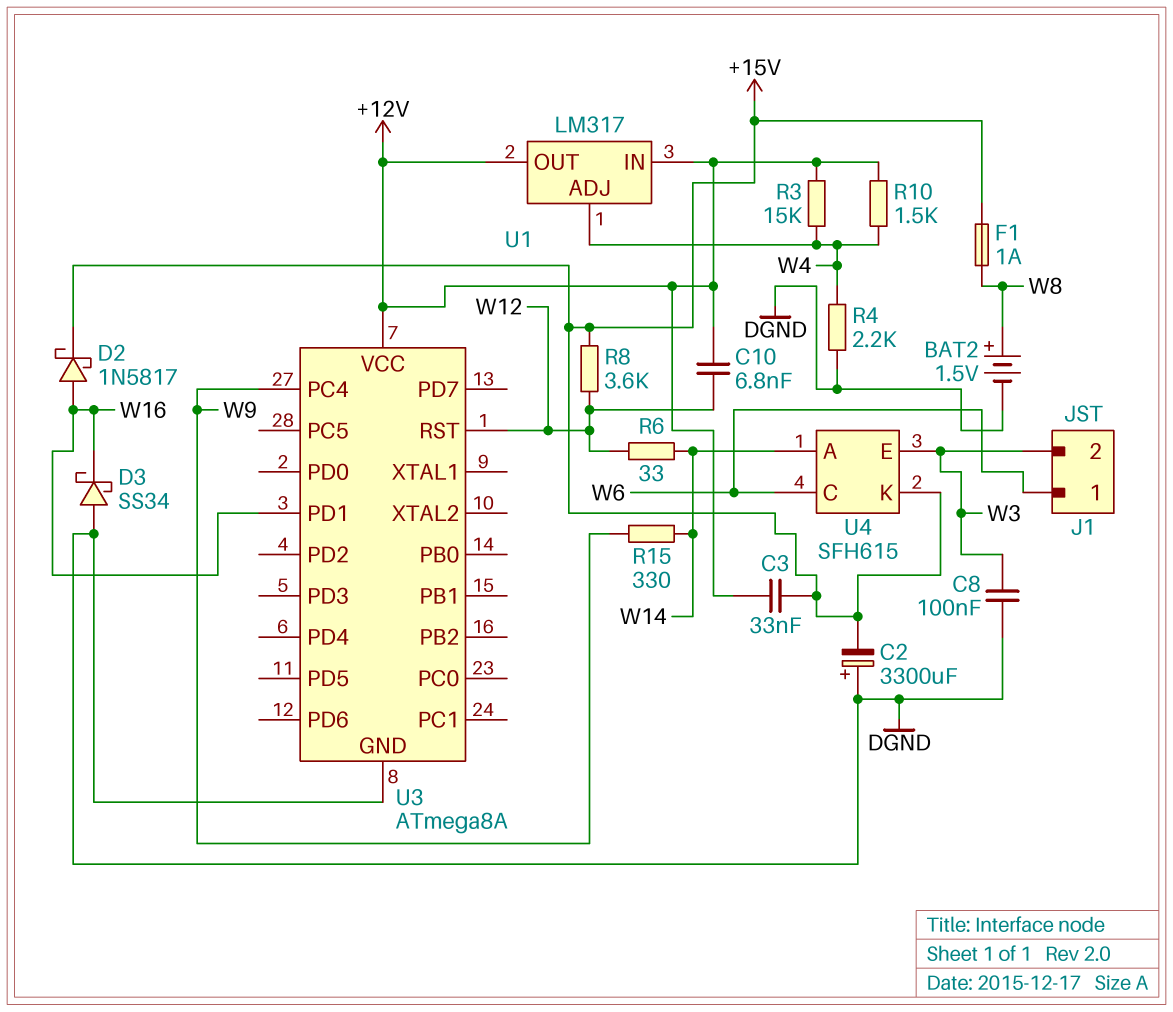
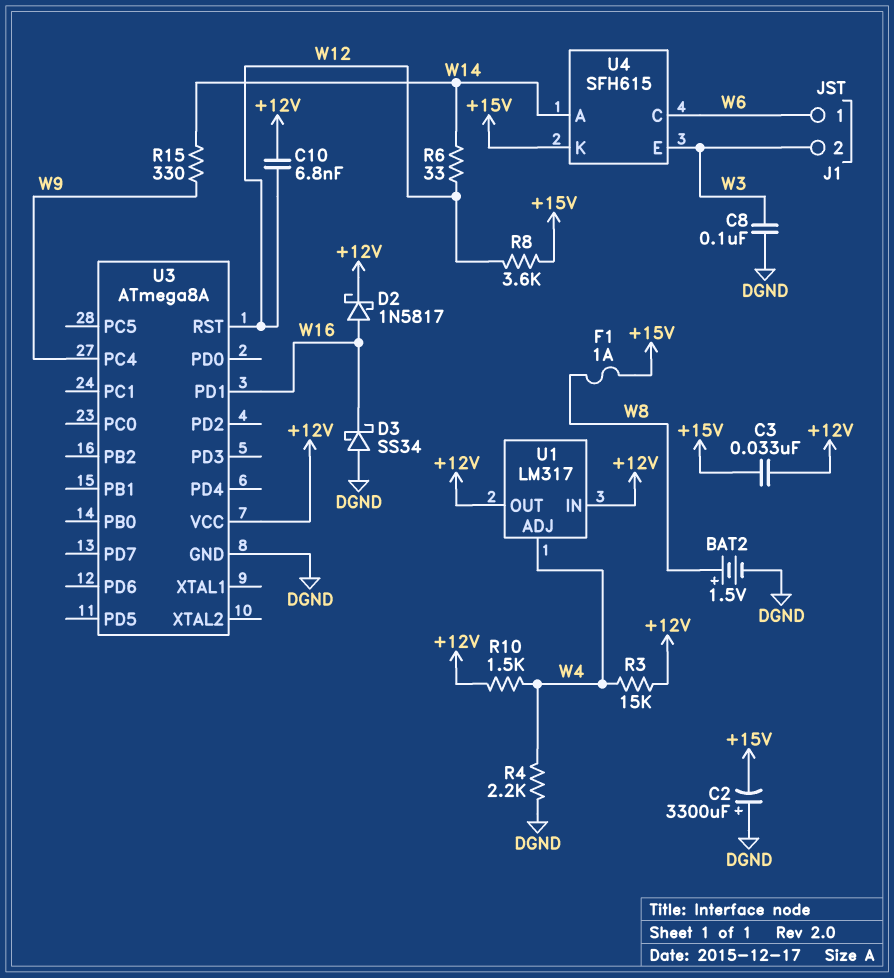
D2: schottky 1N5817 (A W16, K +15V) -> schottky 1N5817 (A W16, K +12V)

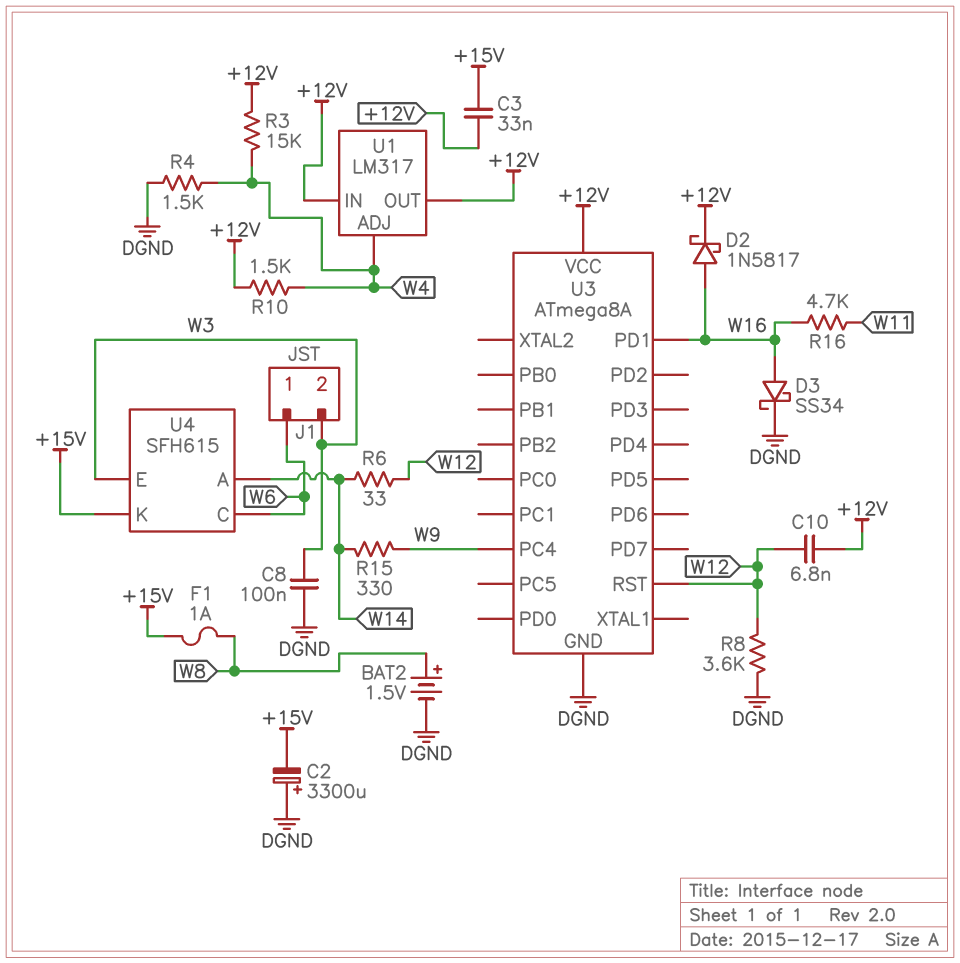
D3: schottky SS34 (A DGND, K W16) -> schottky SS34 (A W16, K DGND)
R4: 2.2k (DGND, W4) -> 1.5k (DGND, W4)
R8: 3.6k (+15V, W12) -> 3.6k (DGND, W12)
R16: none -> 4.7k (W11, W16)

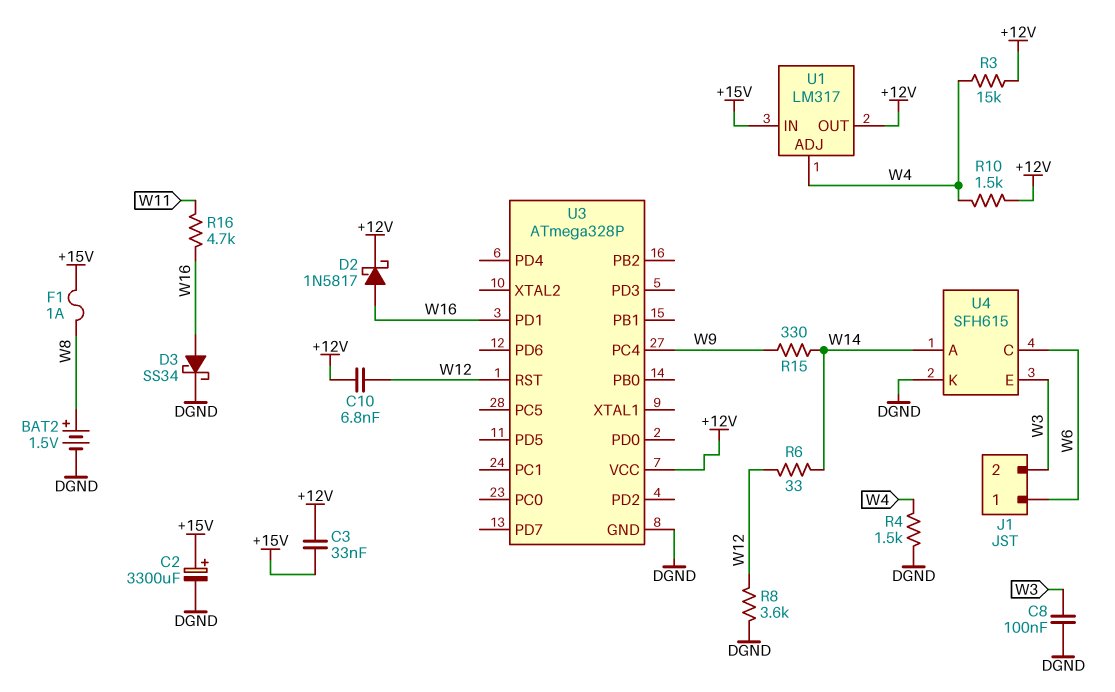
C2: 3300uF (plus DGND, minus +15V) -> 3300uF (plus +15V, minus DGND)
U1 pin IN: +12V -> +15V
U3: ATmega8A -> ATmega328P
U4 pin K: +15V -> DGND

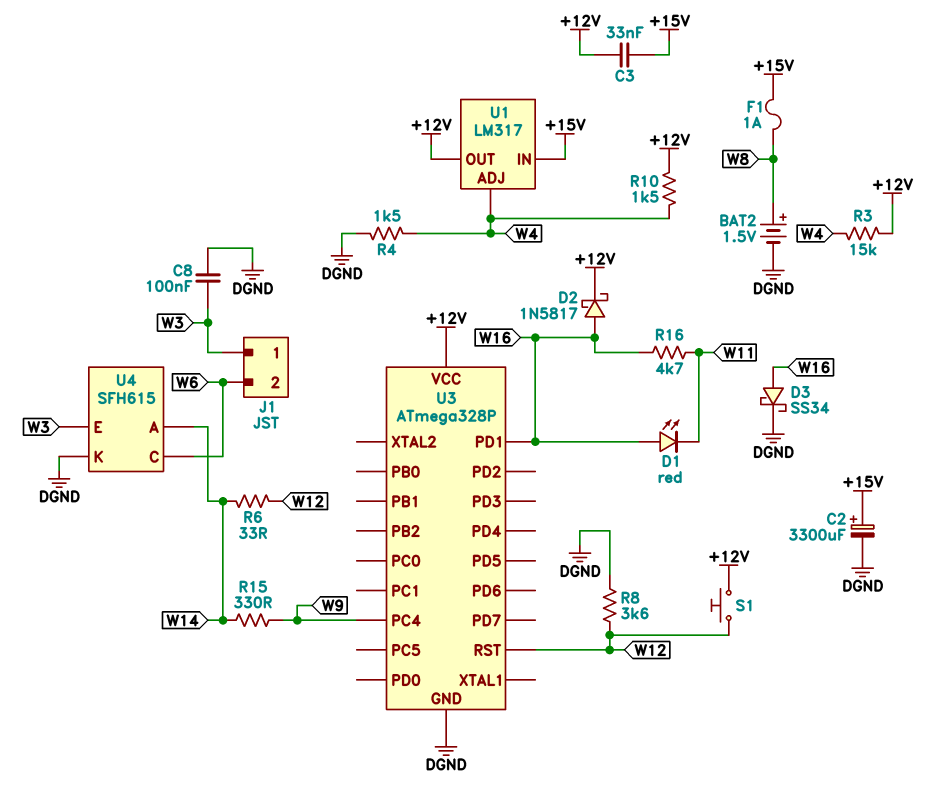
C10: 6.8nF (+12V, W12) -> none
D1: none -> LED red (A W16, K W11)
J1 pin 1: W6 -> W3
J1 pin 2: W3 -> W6
S1: none -> button (+12V, W12)

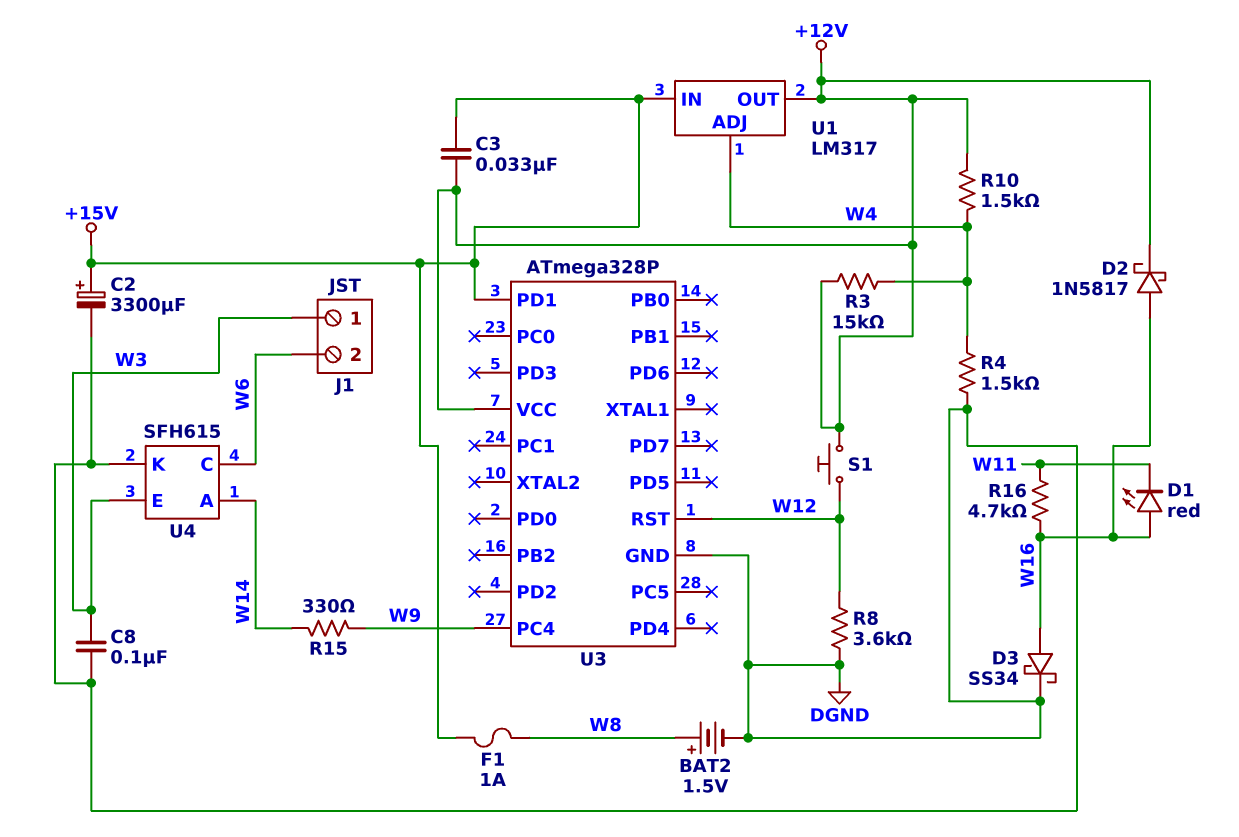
R6: 33 (W12, W14) -> none
U3 pin PD1: W16 -> +15V

